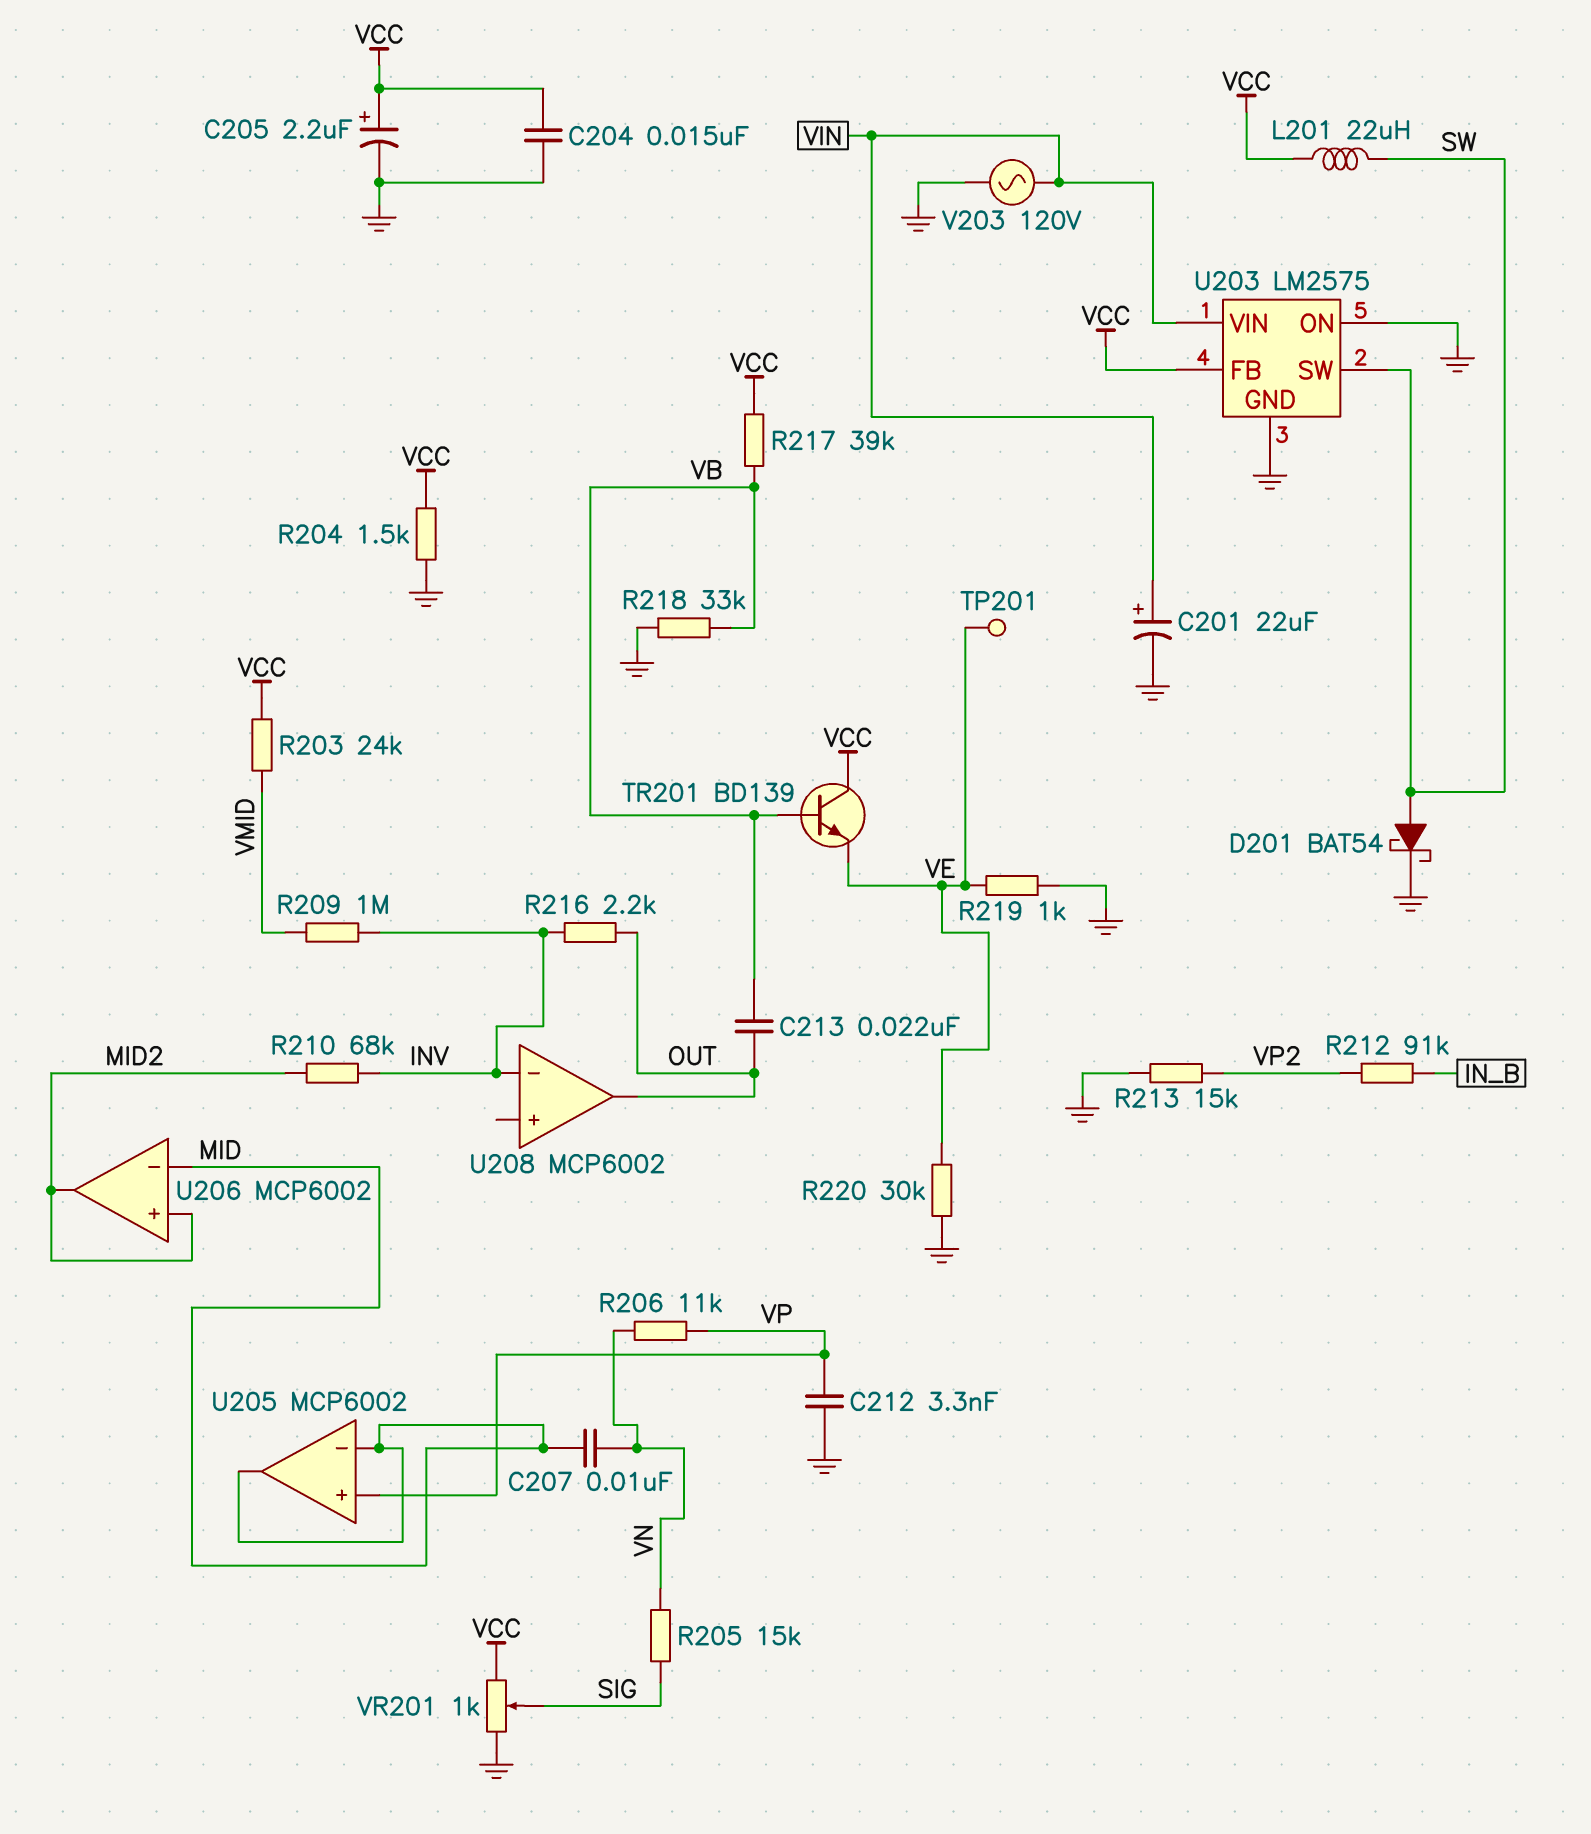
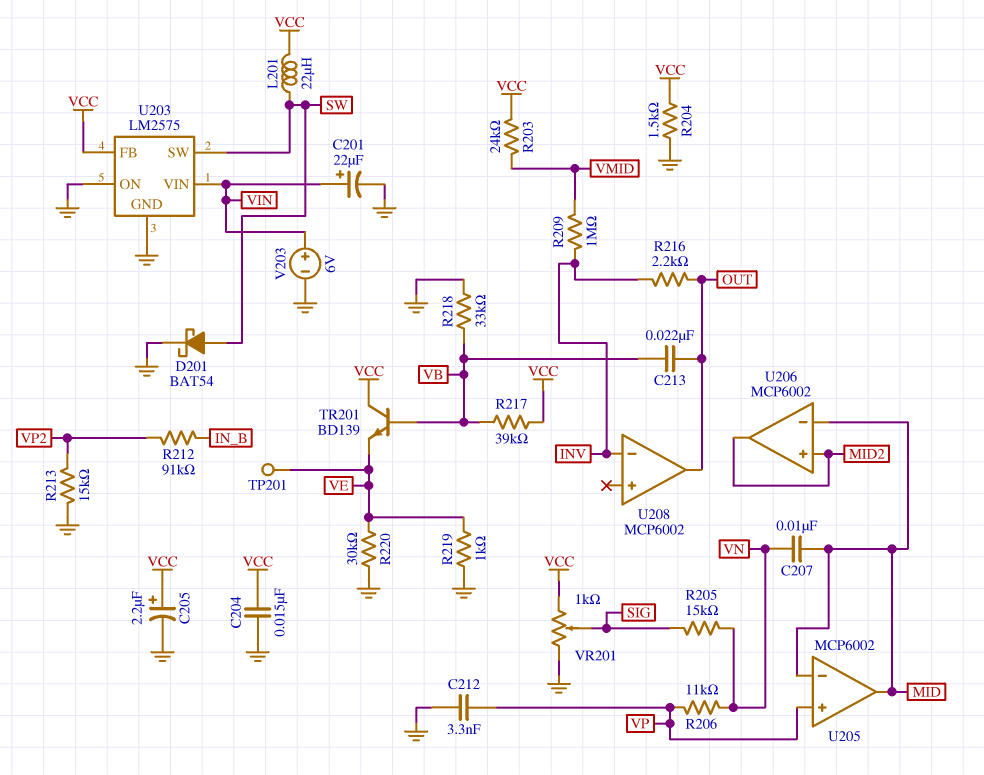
R210: 68k (INV, MID2) -> none
V203: AC 120V (GND, VIN) -> 6V (plus VIN, minus GND)

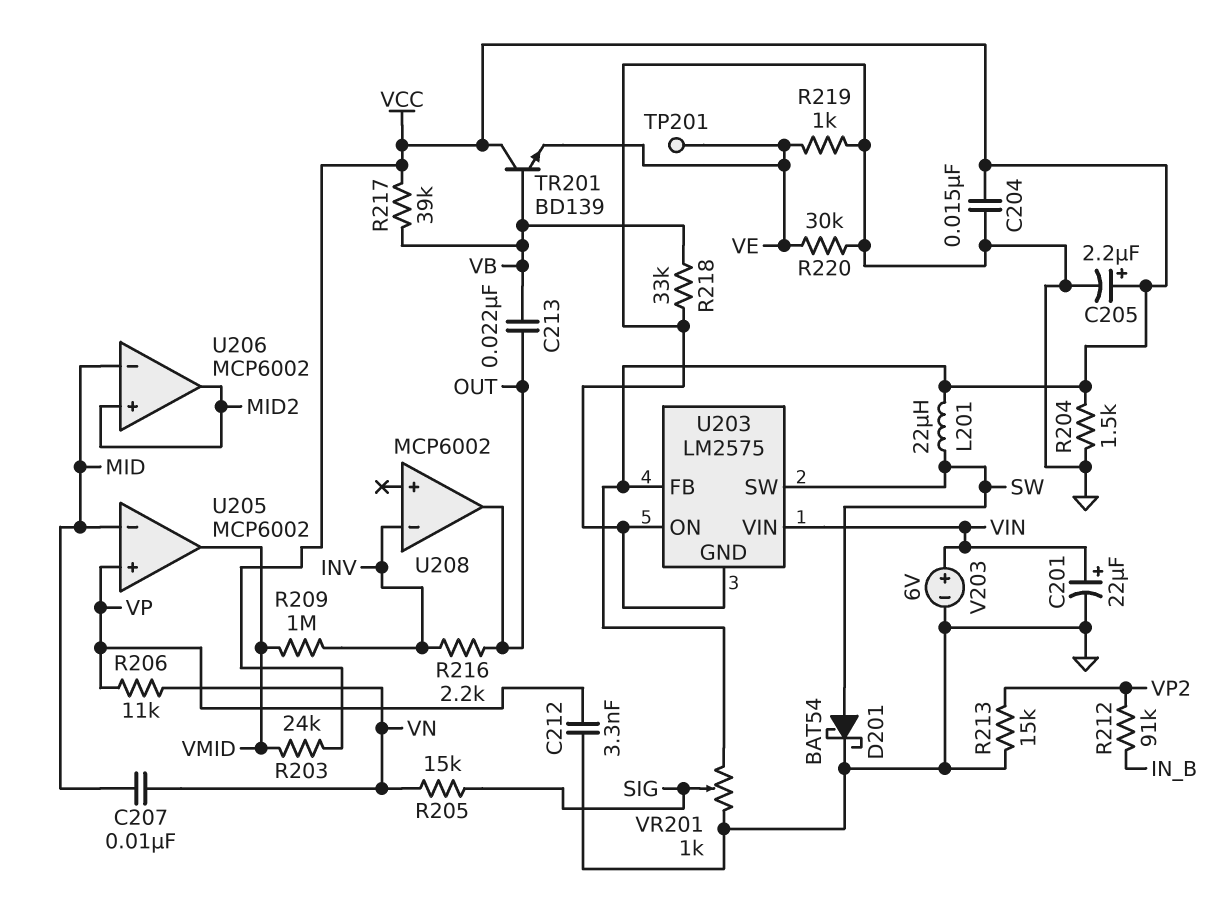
U205 pin out: MID -> VMID

